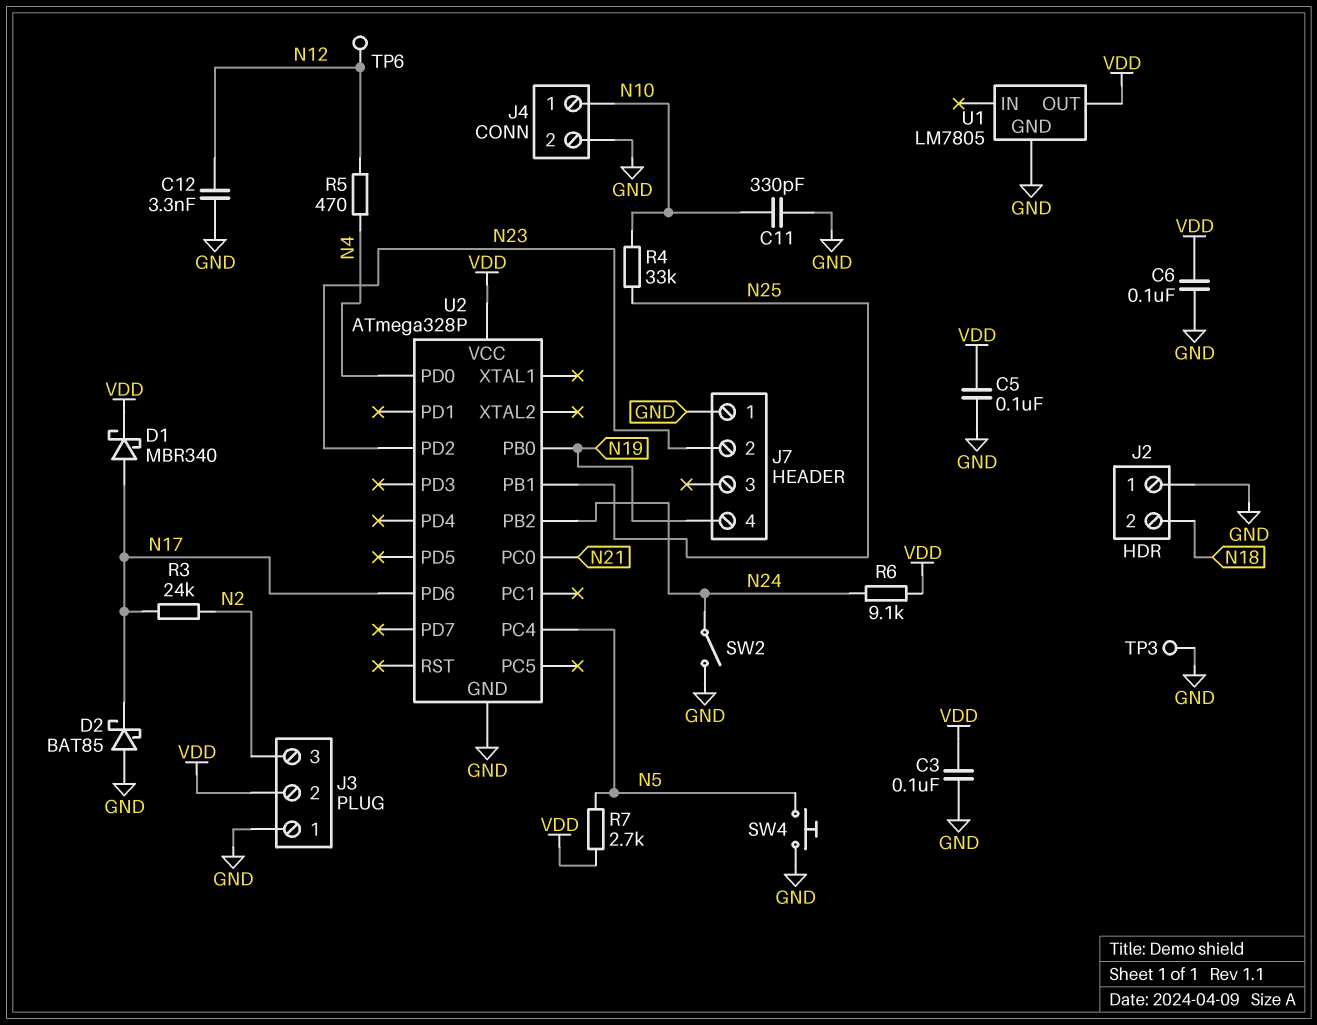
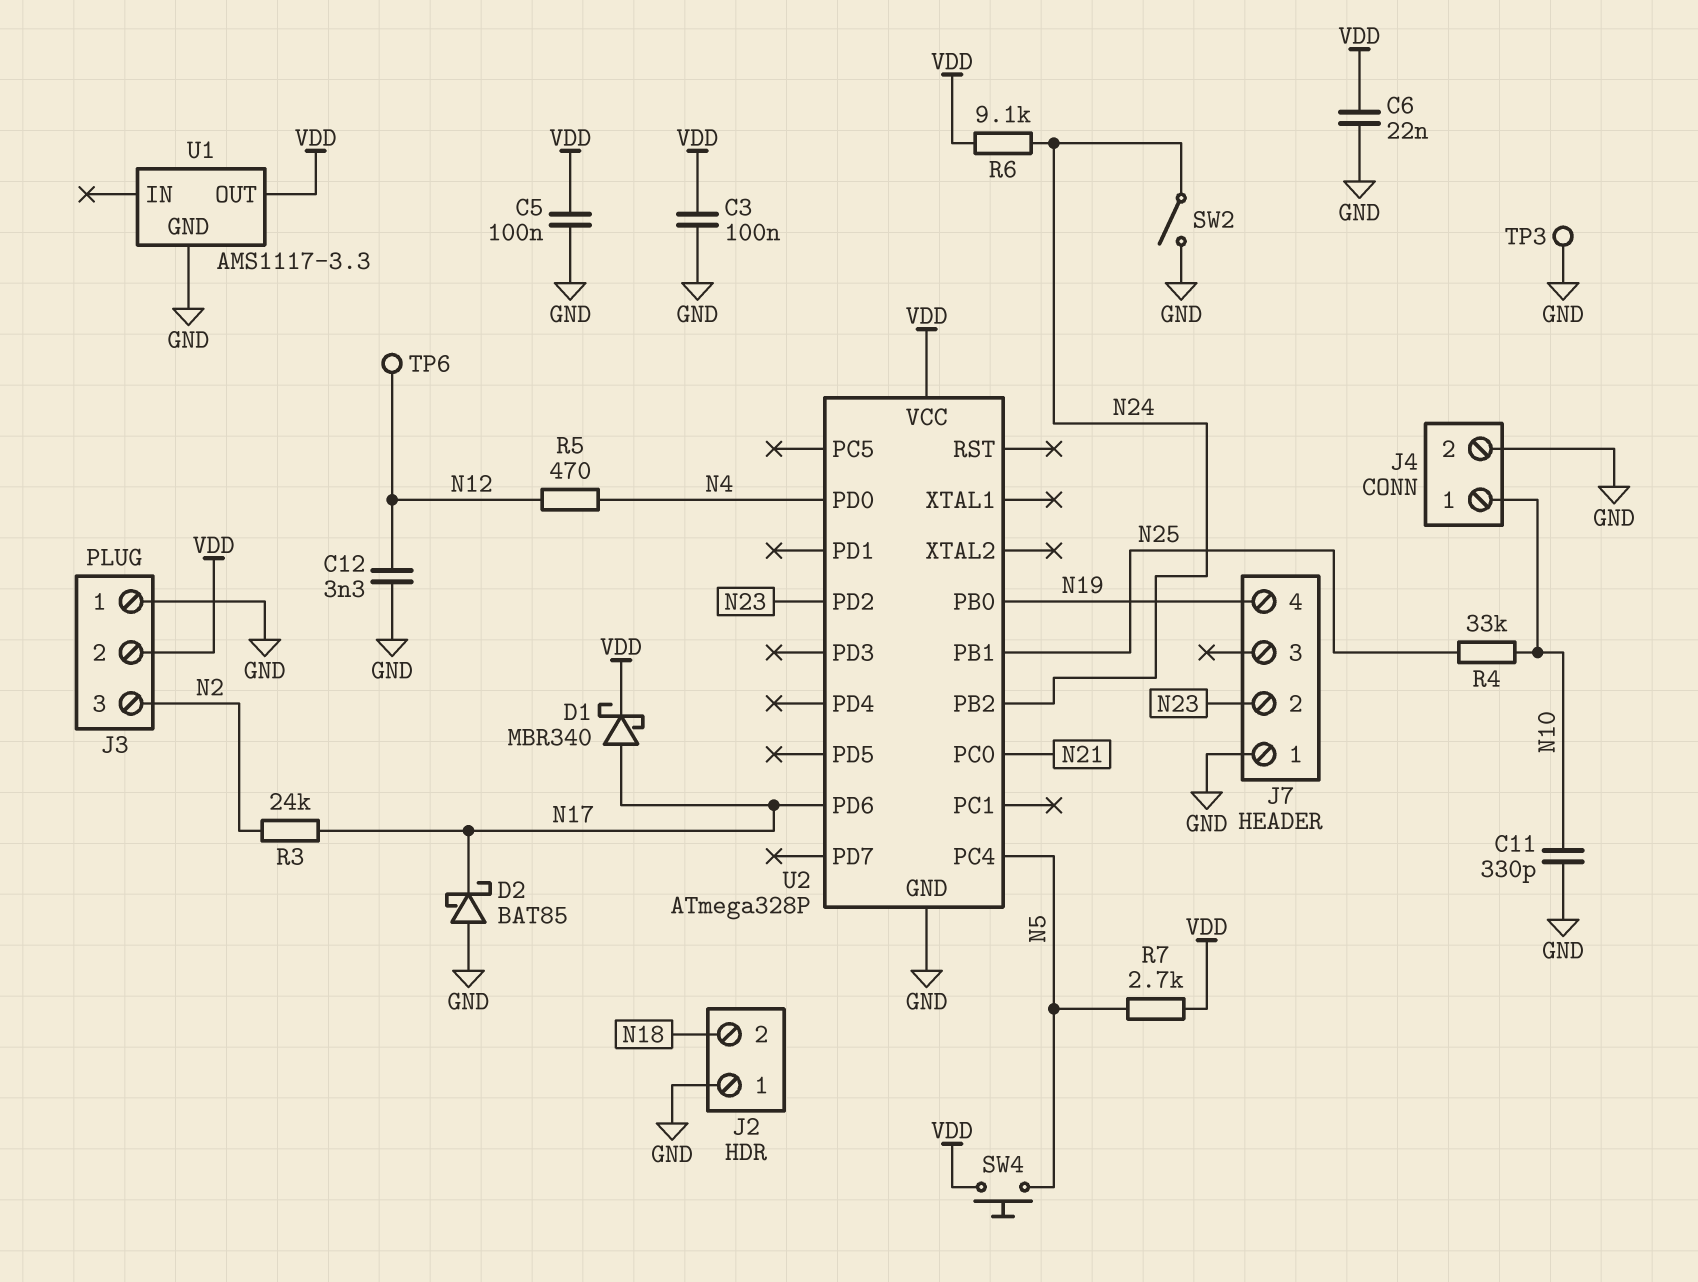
C6: 100nF (GND, VDD) -> 22nF (GND, VDD)
SW4: button (GND, N5) -> button (N5, VDD)
U1: LM7805 -> AMS1117-3.3

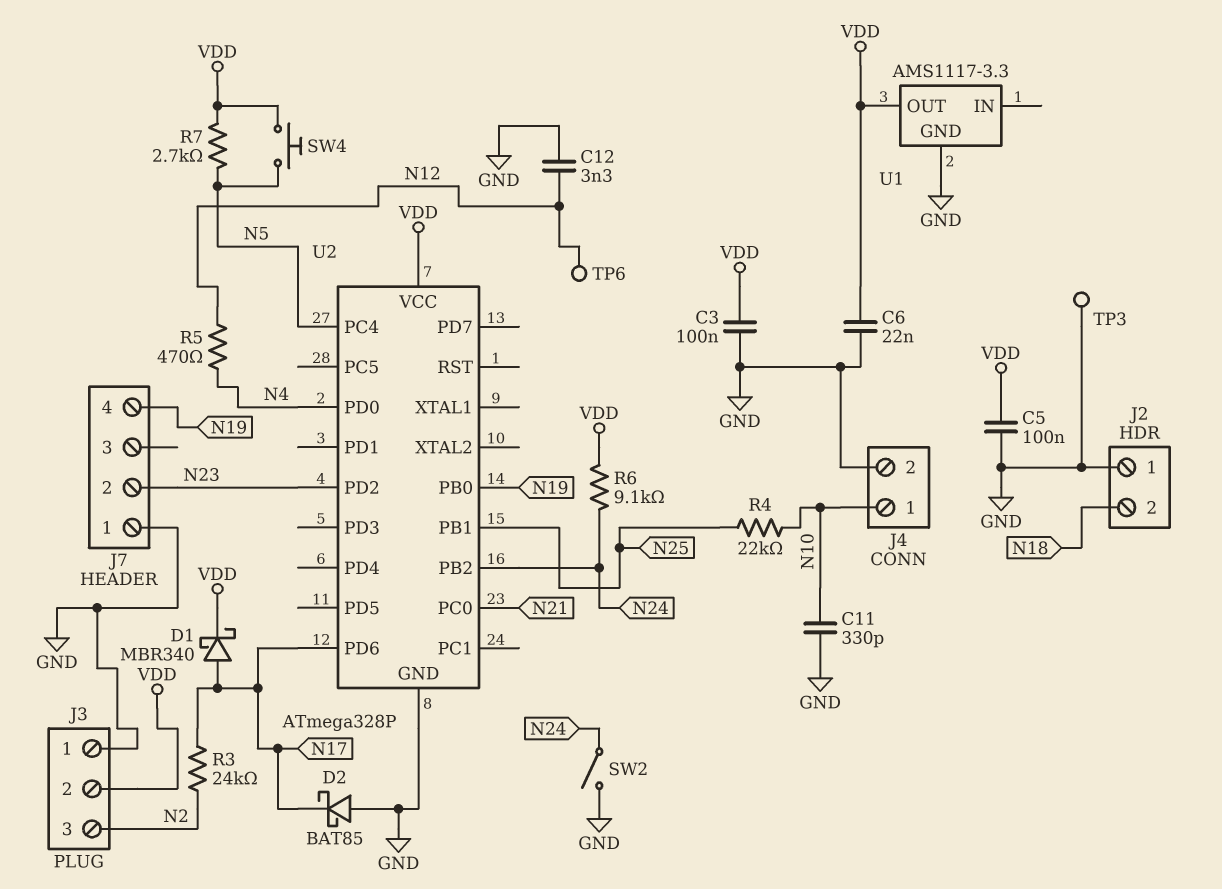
R4: 33k (N10, N25) -> 22k (N10, N25)

